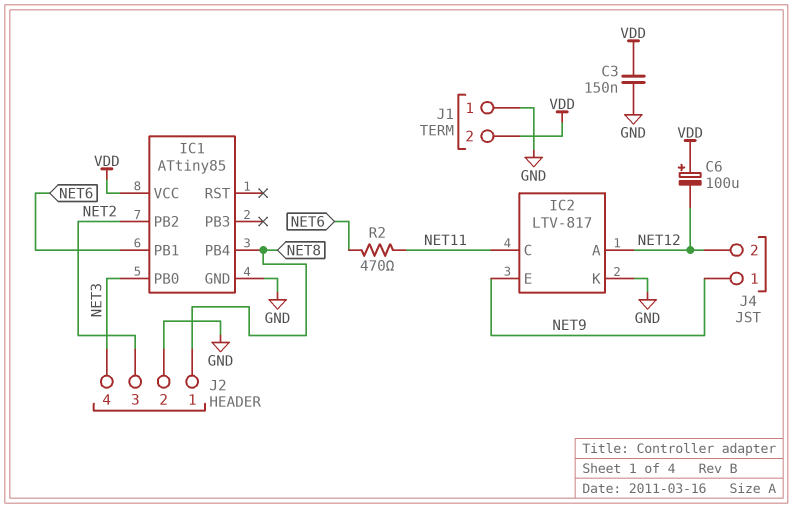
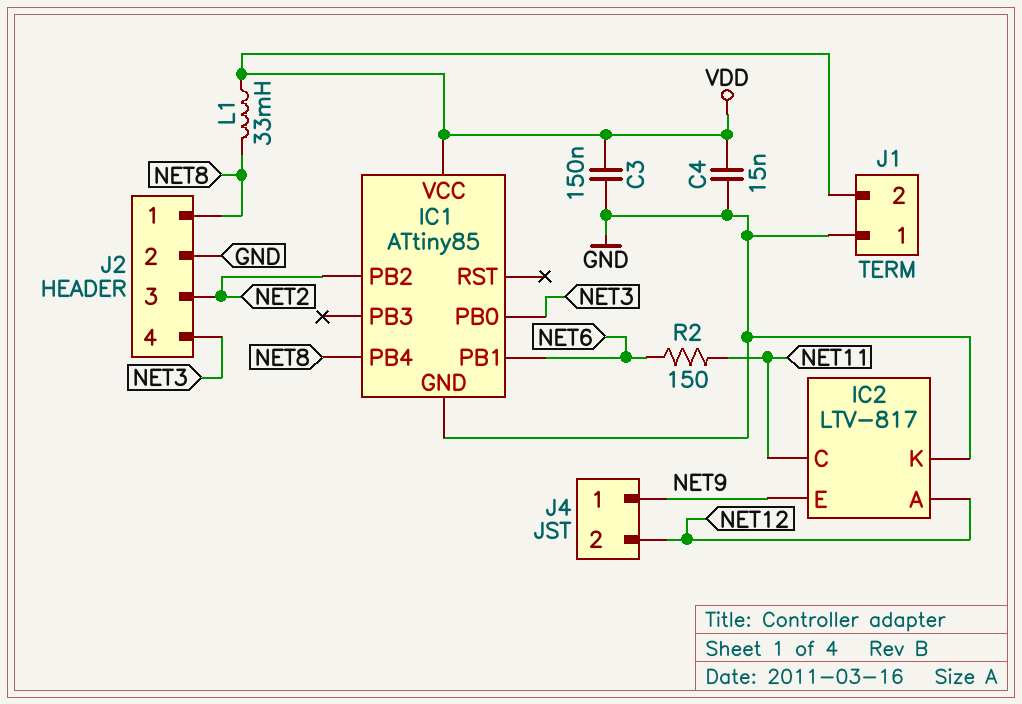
C4: none -> 15nF (GND, VDD)
C6: 100uF (plus VDD, minus NET12) -> none
L1: none -> 33mH (NET8, VDD)
R2: 470 (NET6, NET11) -> 150 (NET6, NET11)

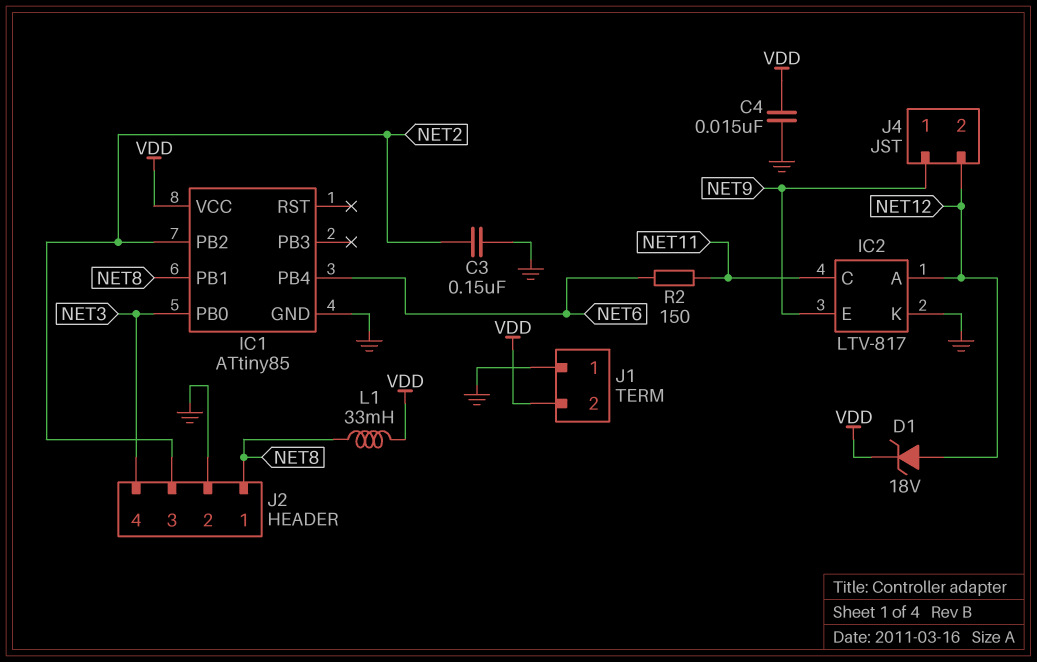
C3: 150nF (GND, VDD) -> 150nF (GND, NET2)
D1: none -> zener 18V (A NET12, K VDD)
IC1 pin PB1: NET6 -> NET8
IC1 pin PB4: NET8 -> NET6

